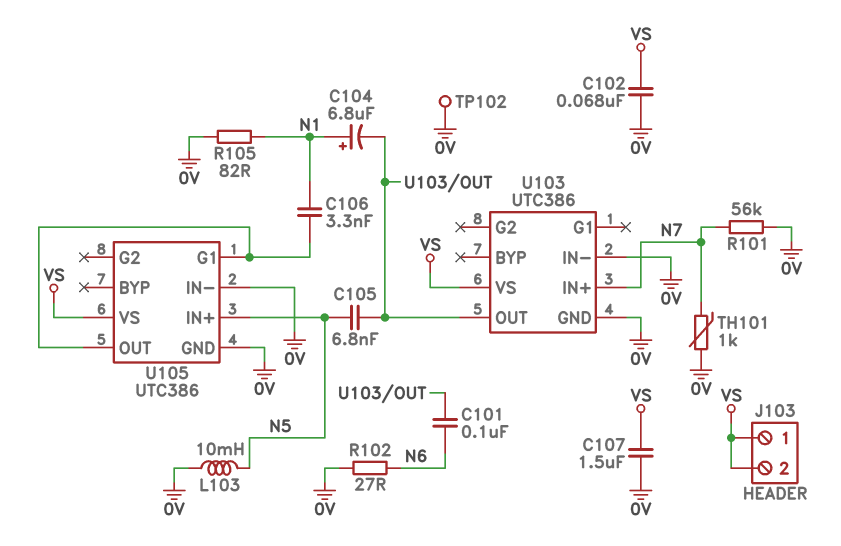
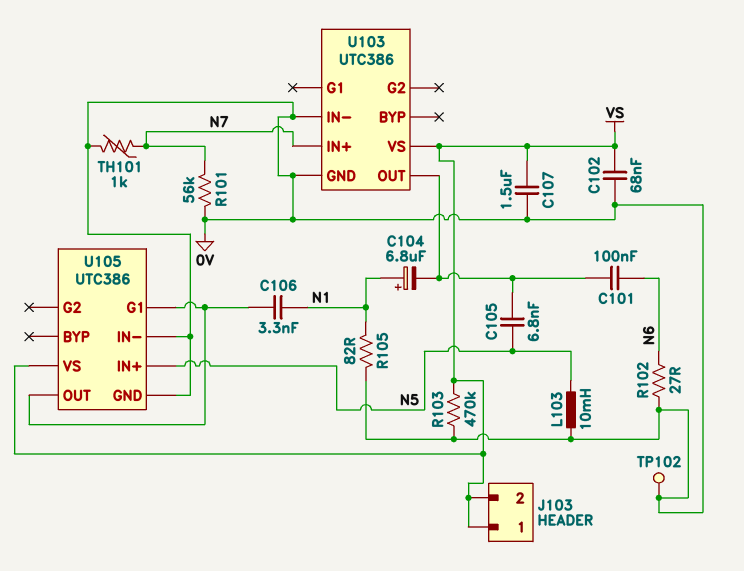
R103: none -> 470k (0V, VS)

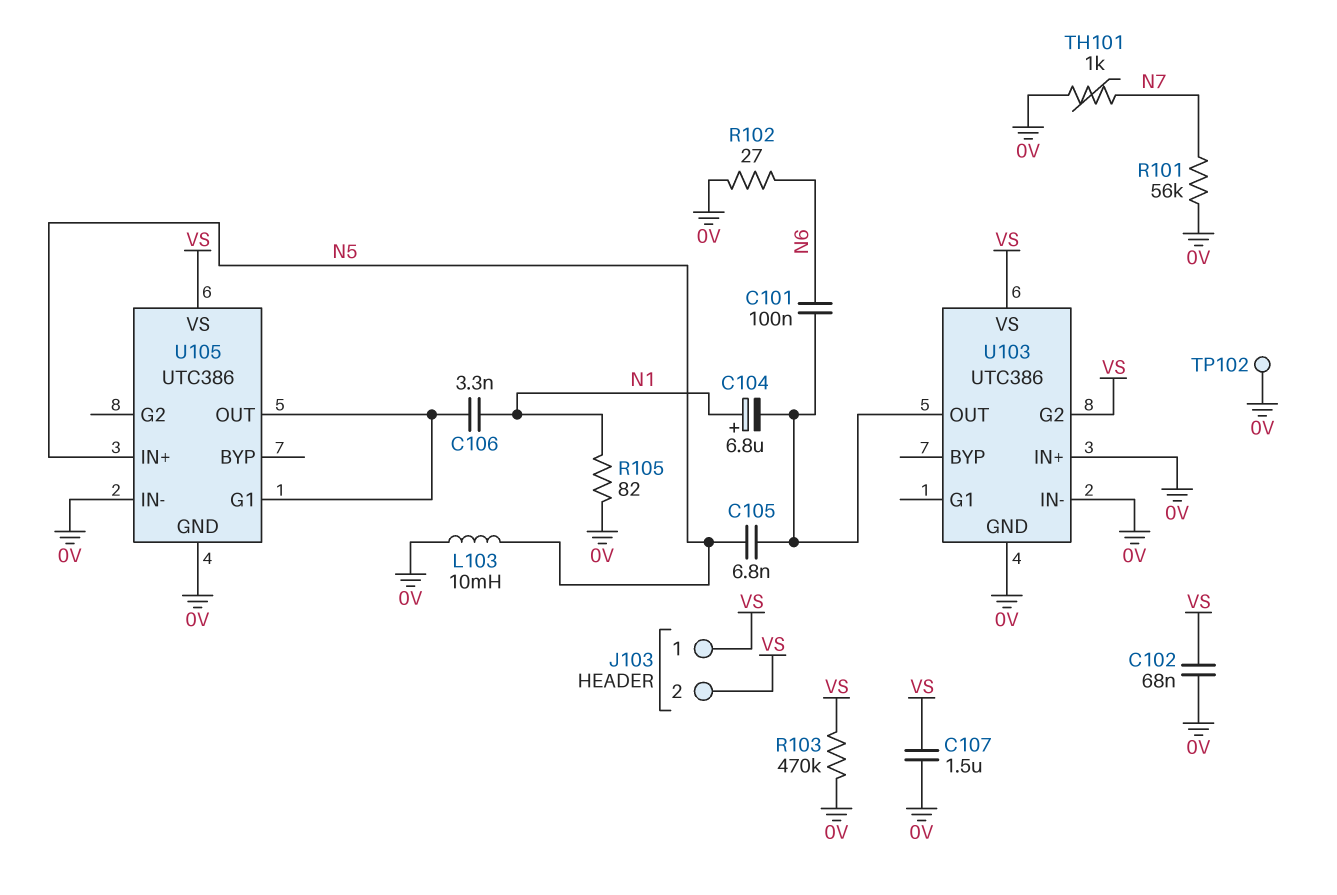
U103 pin G2: none -> VS
U103 pin IN+: N7 -> 0V

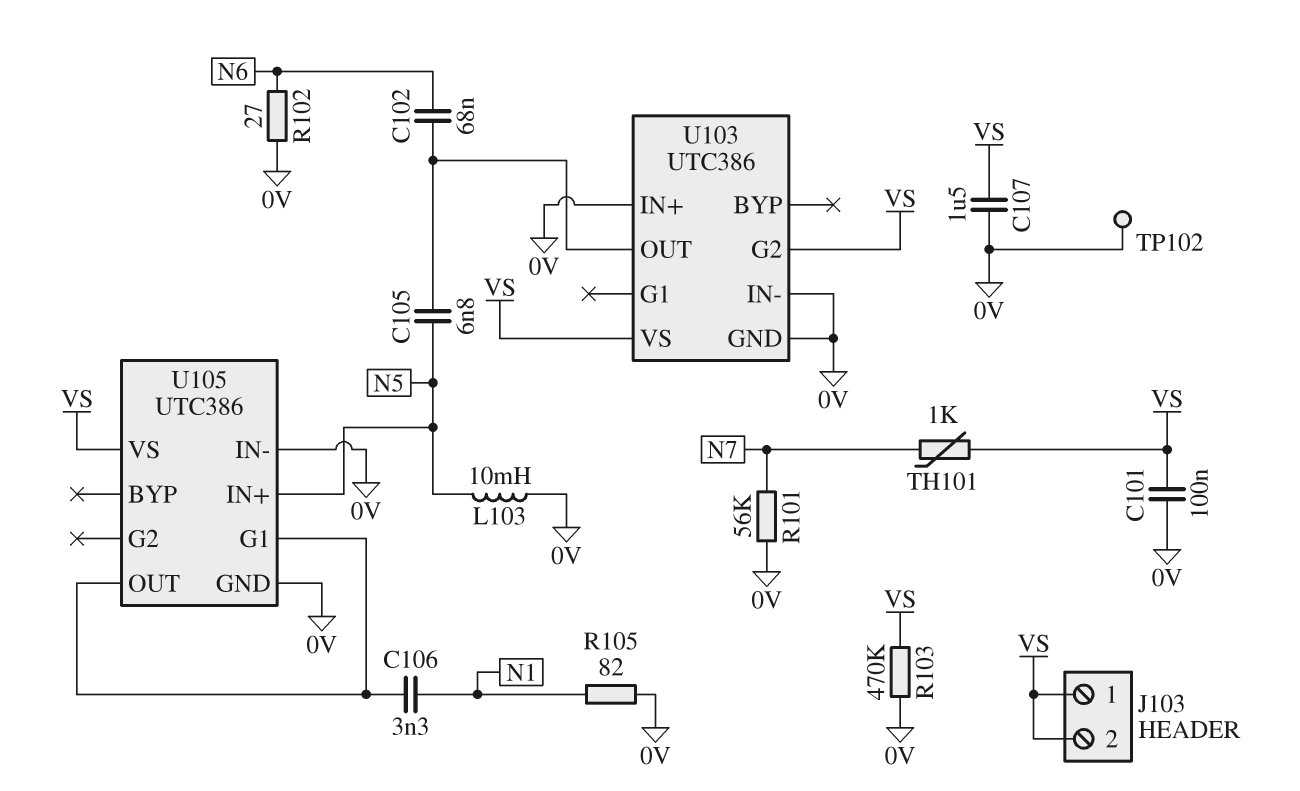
C101: 100nF (N6, U103/OUT) -> 100nF (0V, VS)
C102: 68nF (0V, VS) -> 68nF (N6, U103/OUT)
C104: 6.8uF (plus N1, minus U103/OUT) -> none
TH101: 1k (0V, N7) -> 1k (N7, VS)

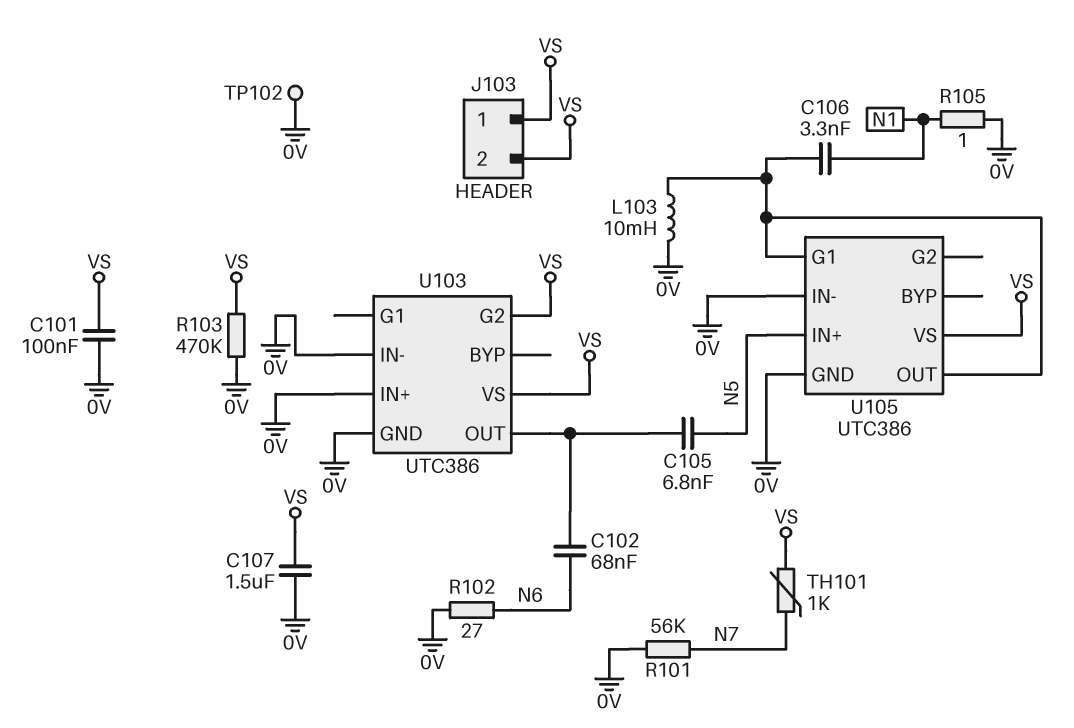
L103: 10mH (0V, N5) -> 10mH (0V, U105/G1)
R105: 82 (0V, N1) -> 1 (0V, N1)

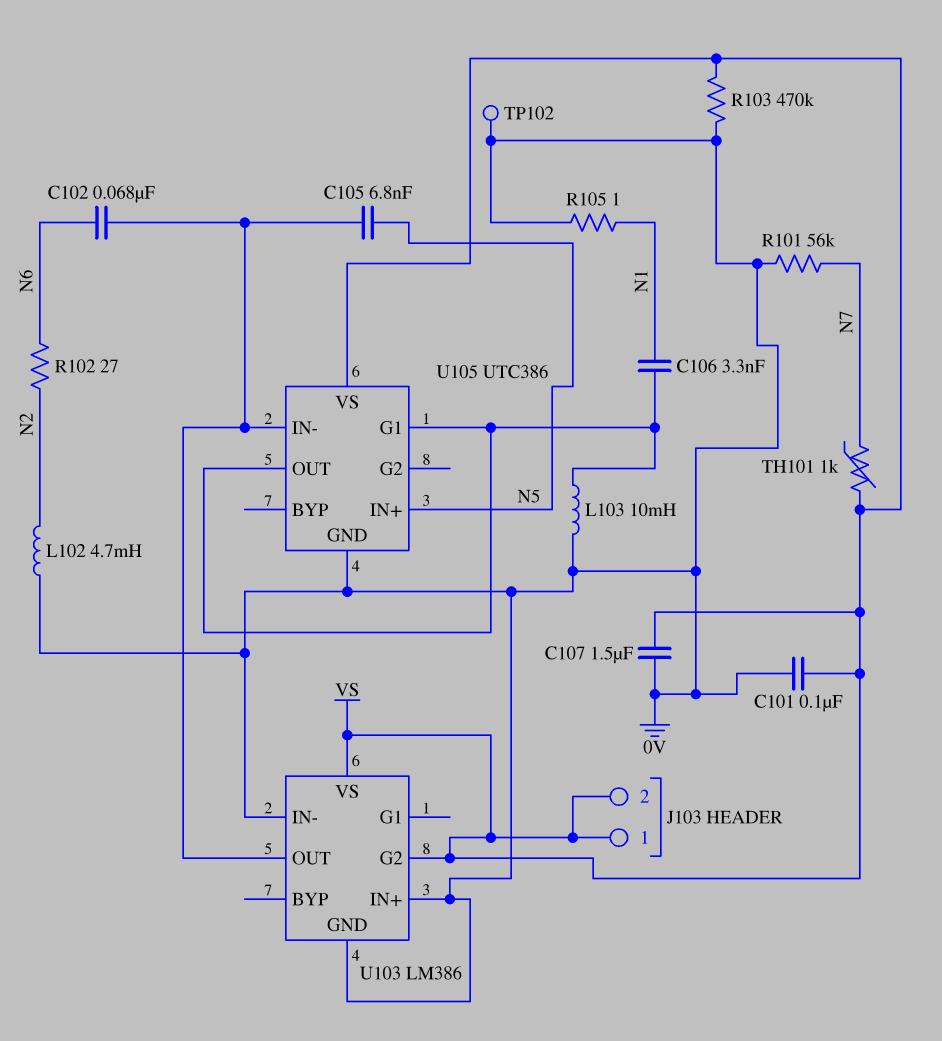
L102: none -> 4.7mH (0V, N2)
R102: 27 (0V, N6) -> 27 (N2, N6)
U103: UTC386 -> LM386
U105 pin IN-: 0V -> U103/OUT

